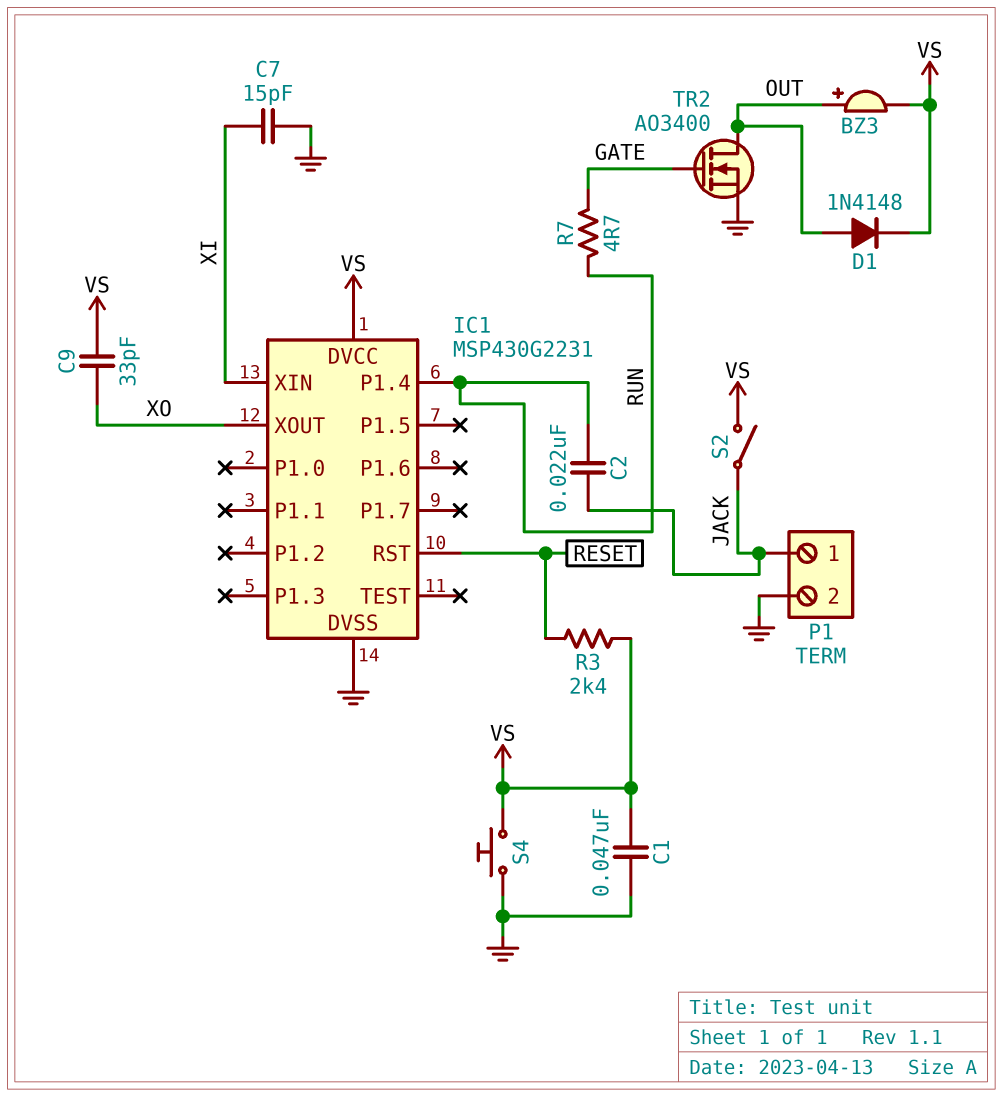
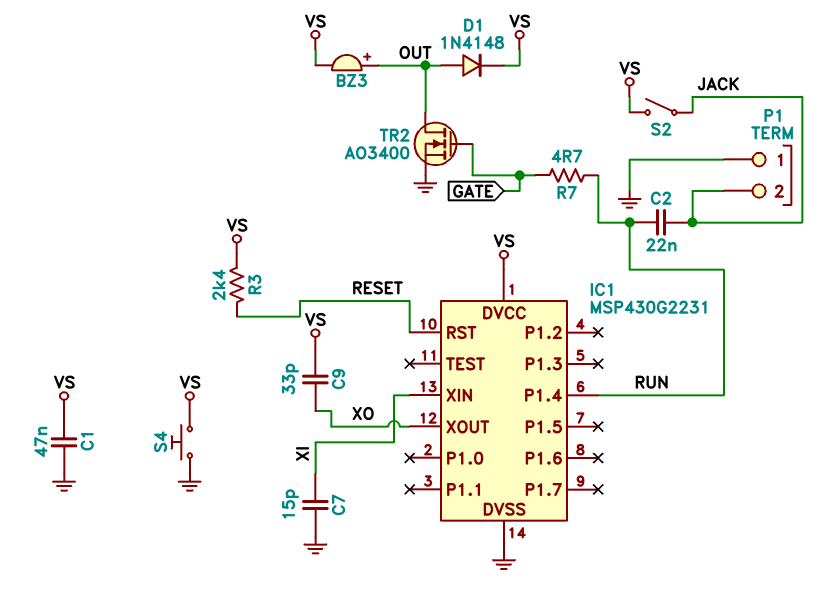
P1 pin 1: JACK -> GND
P1 pin 2: GND -> JACK

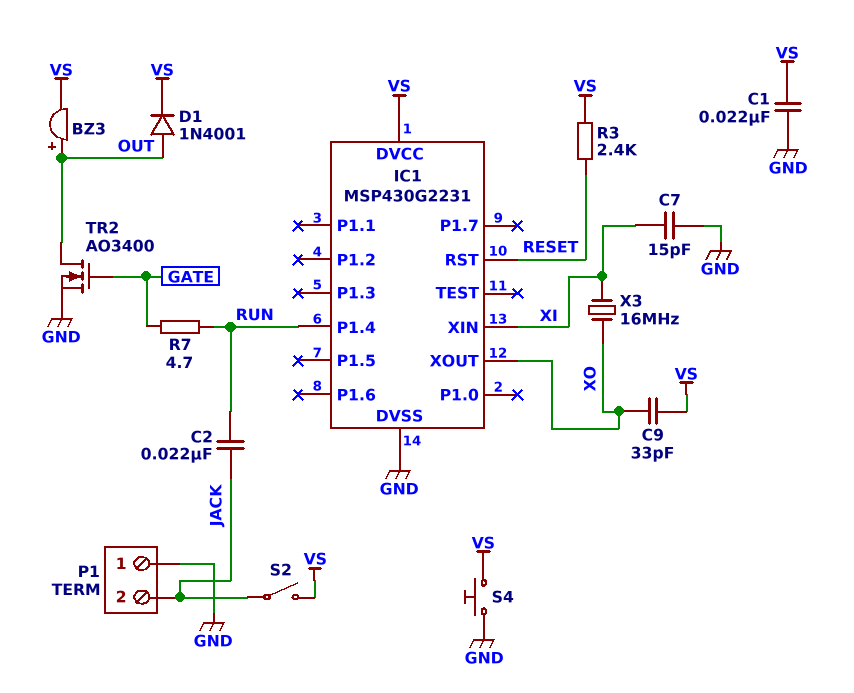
C1: 47nF (GND, VS) -> 22nF (GND, VS)
D1: diode 1N4148 (A OUT, K VS) -> diode 1N4001 (A OUT, K VS)
X3: none -> 16MHz (XI, XO)

